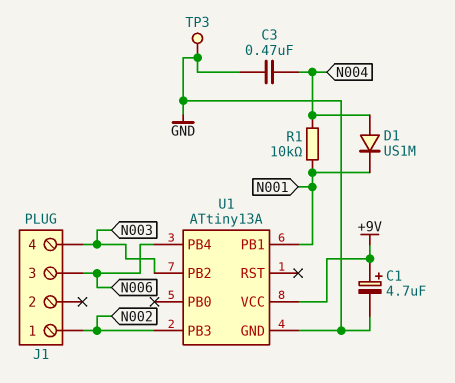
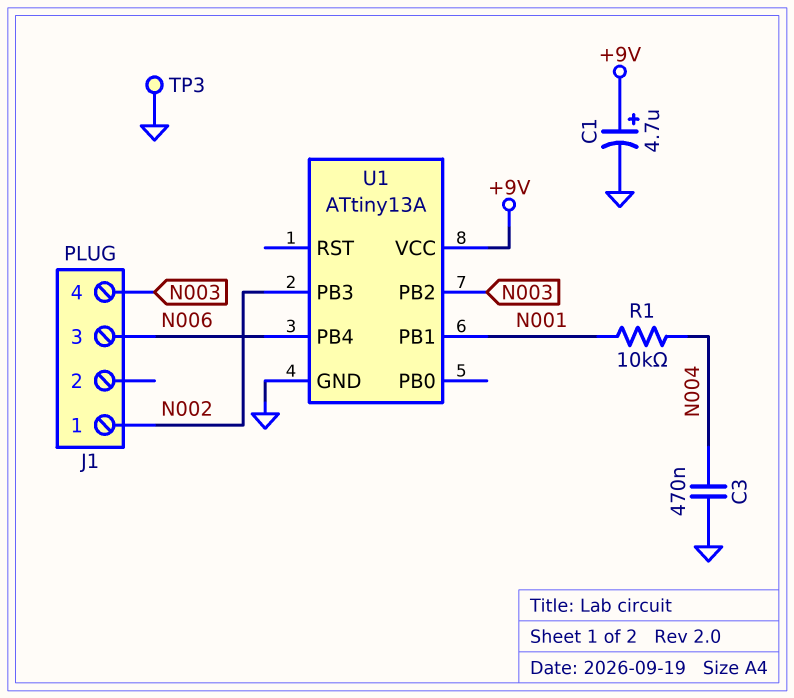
D1: diode US1M (A N004, K N001) -> none

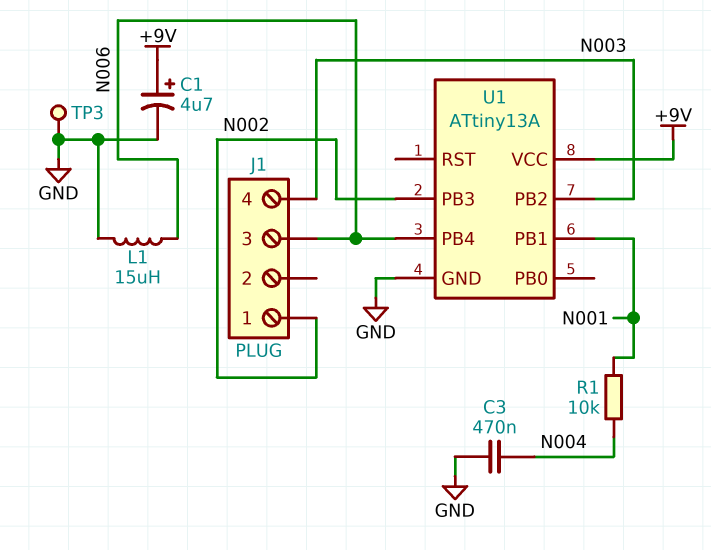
L1: none -> 15uH (GND, N006)

